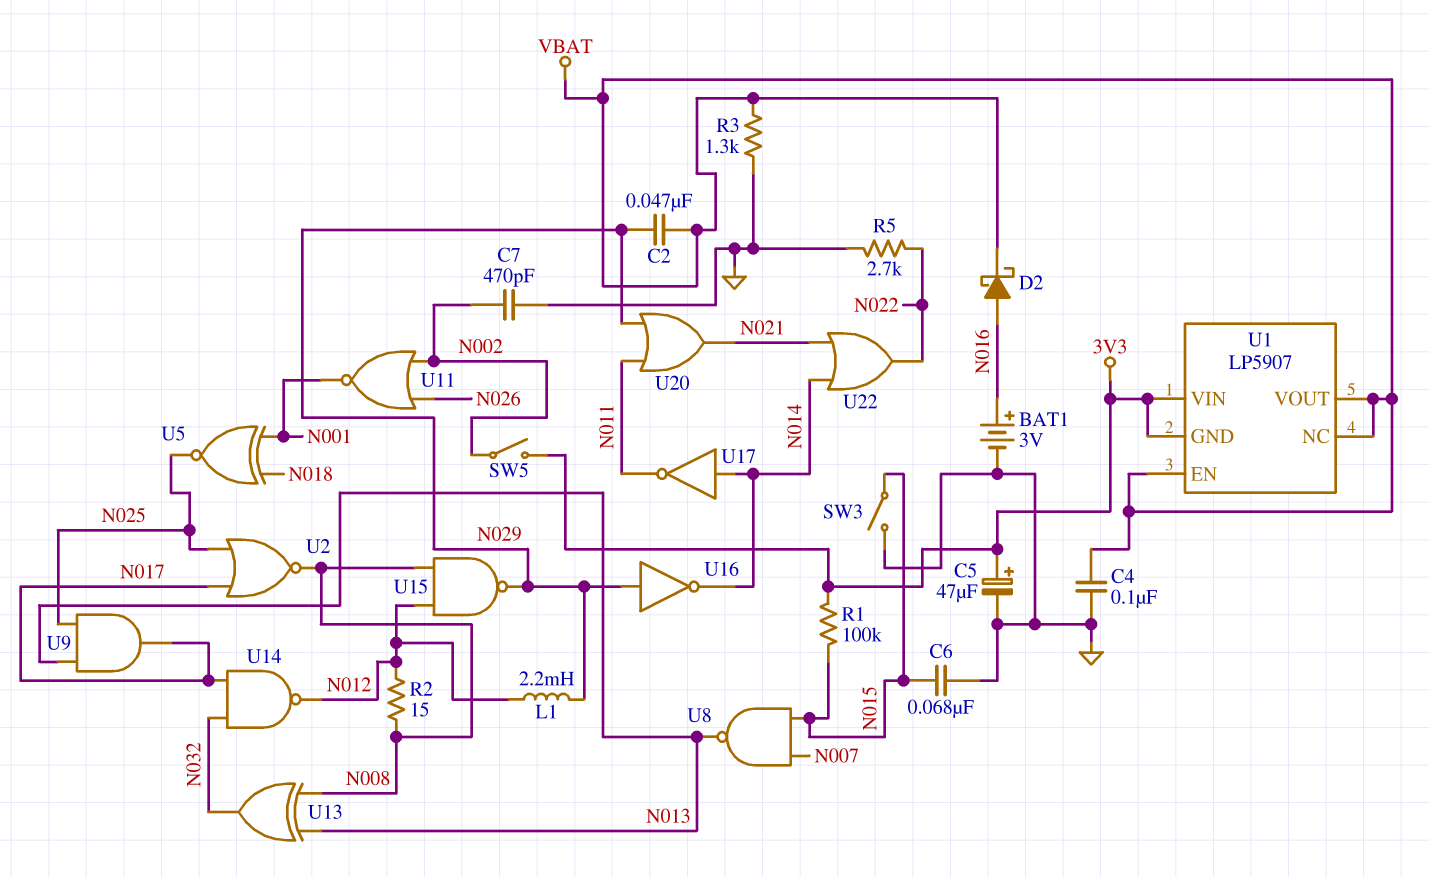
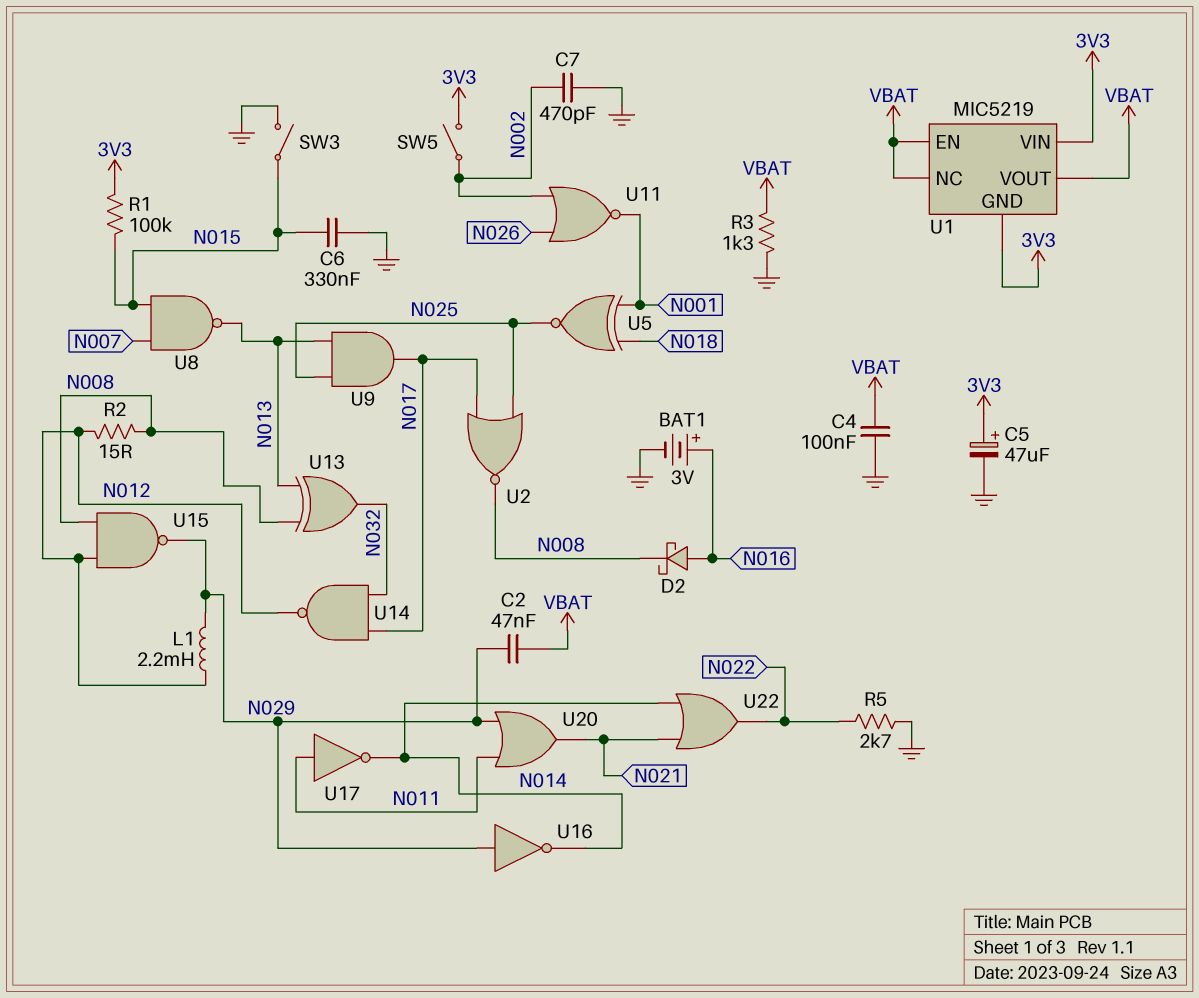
C6: 68nF (GND, N015) -> 330nF (GND, N015)
D2: schottky (A N016, K VBAT) -> schottky (A N016, K N008)
U1: LP5907 -> MIC5219
U17: NOT (in N014, out N011) -> NOT (in N011, out N014)

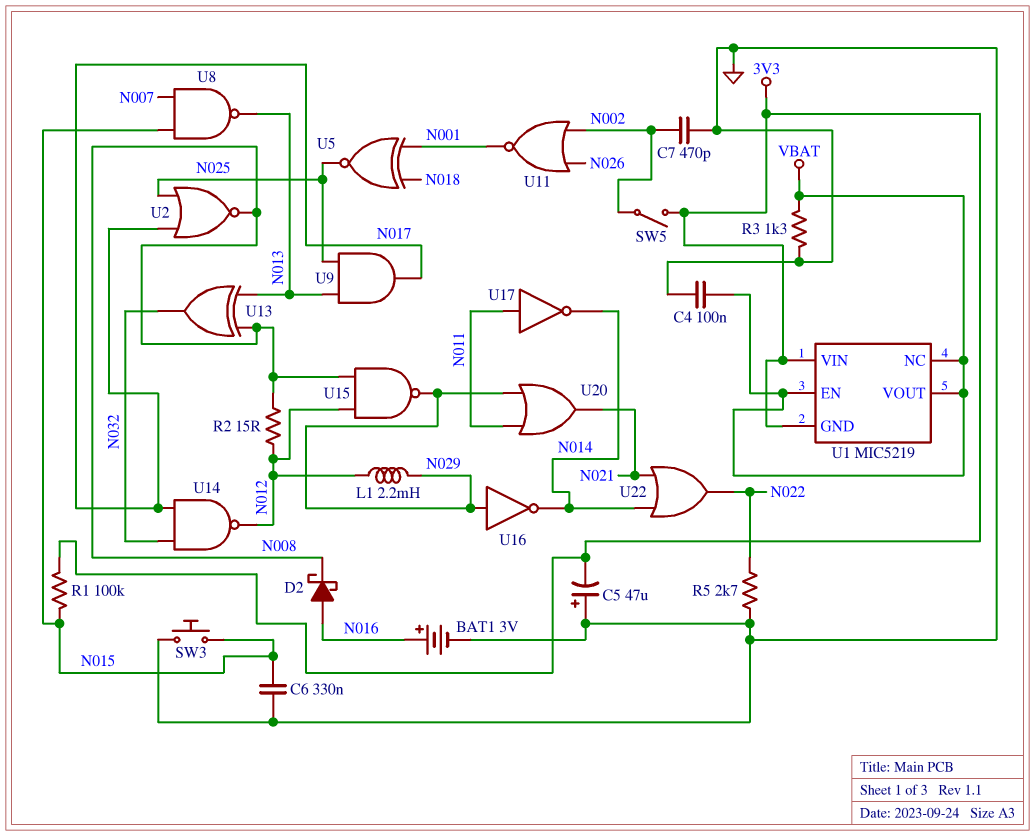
C2: 47nF (N029, VBAT) -> none
C5: 47uF (plus 3V3, minus GND) -> 47uF (plus GND, minus 3V3)
SW3: switch (GND, N015) -> button (GND, N015)

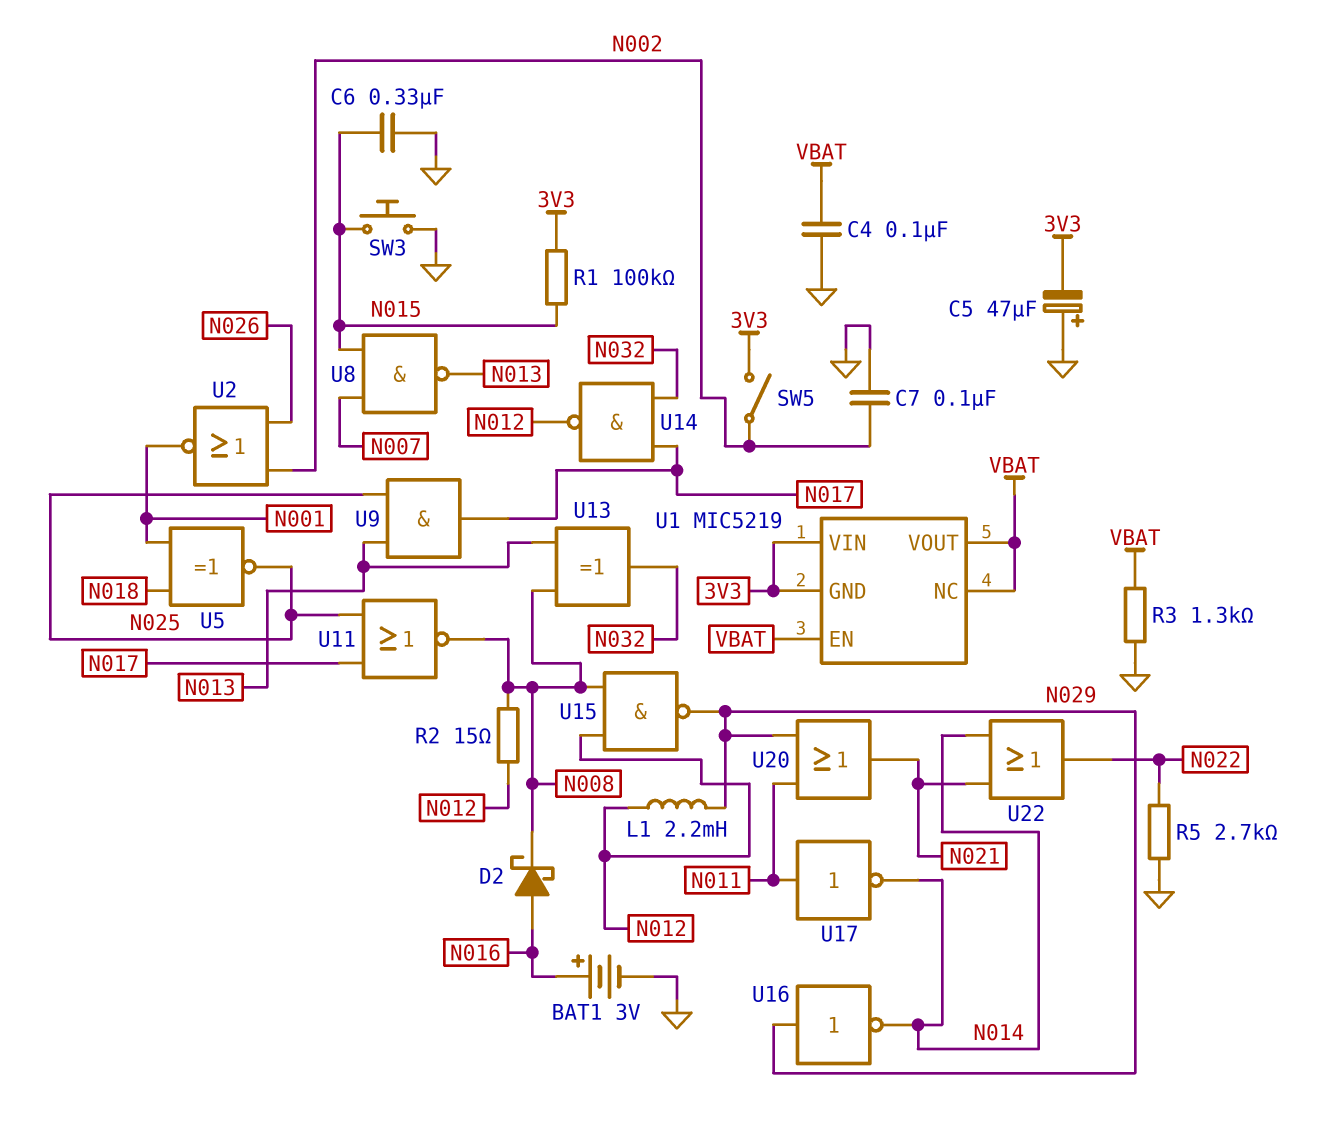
C7: 470pF (GND, N002) -> 100nF (GND, N002)
U2: NOR (in N017, in N025, out N008) -> NOR (in N002, in N026, out N001)
U11: NOR (in N002, in N026, out N001) -> NOR (in N017, in N025, out N008)

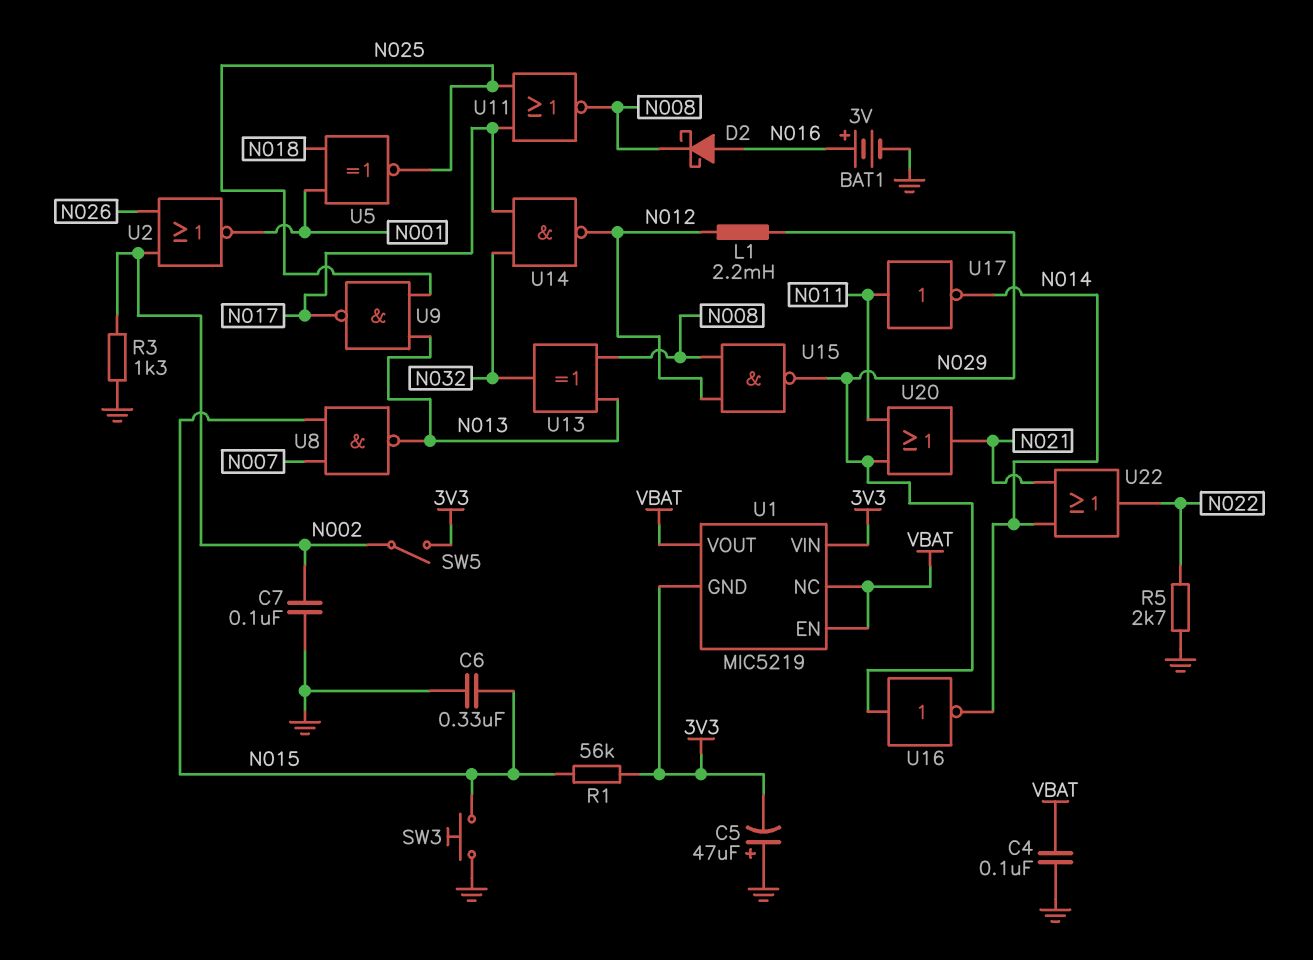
R1: 100k (3V3, N015) -> 56k (3V3, N015)
R2: 15 (N008, N012) -> none
R3: 1.3k (GND, VBAT) -> 1.3k (GND, N002)
U9: AND (in N013, in N025, out N017) -> NAND (in N013, in N025, out N017)

